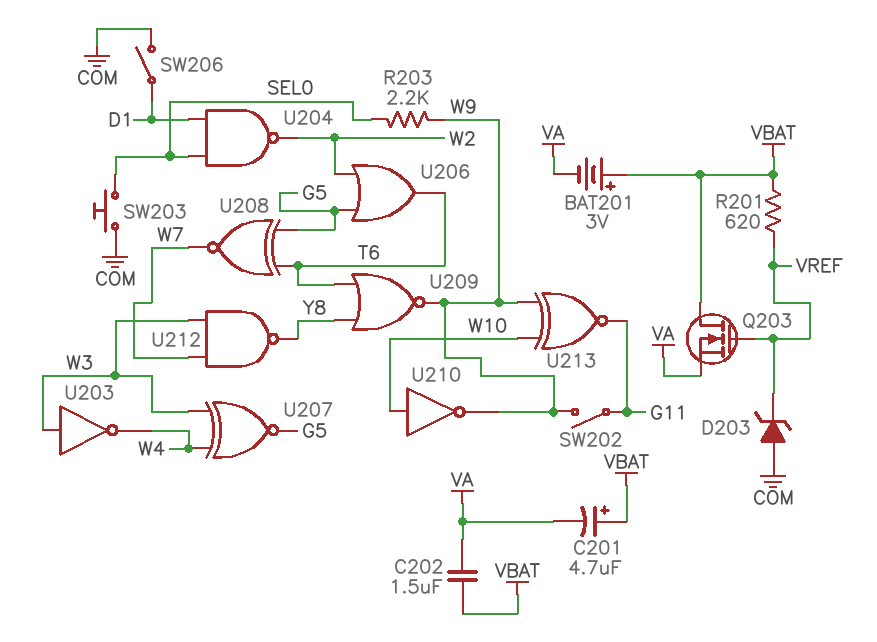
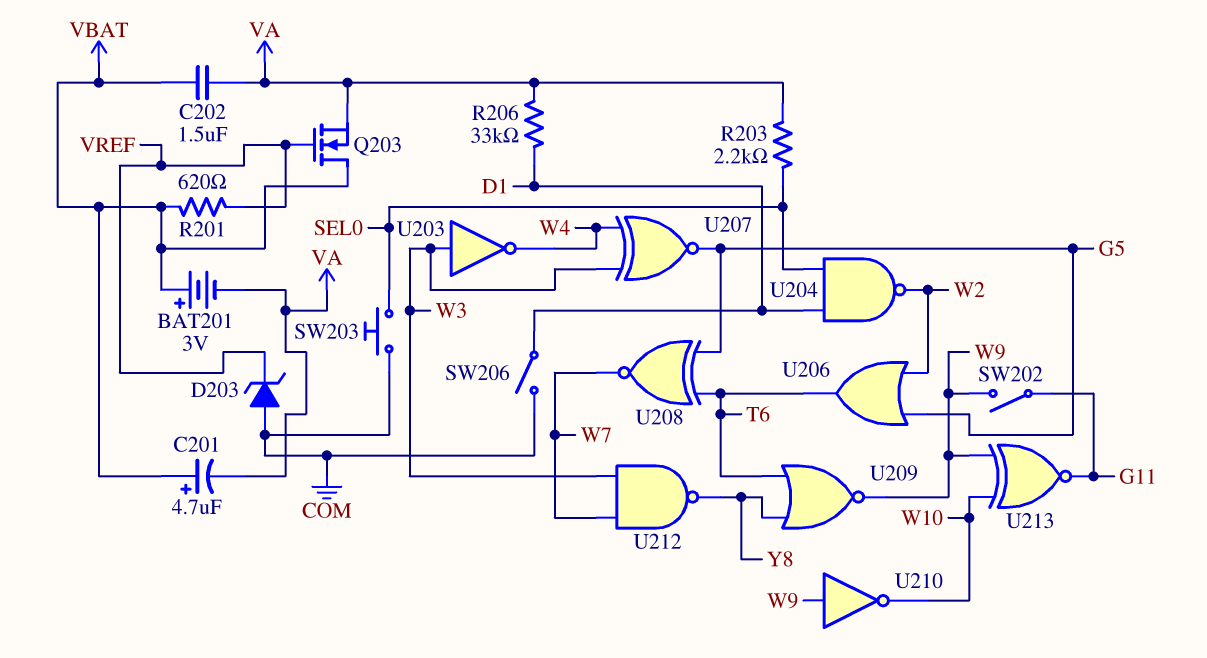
R203: 2.2k (SEL0, W9) -> 2.2k (SEL0, VA)
R206: none -> 33k (D1, VA)
U210: NOT (in W10, out W9) -> NOT (in W9, out W10)

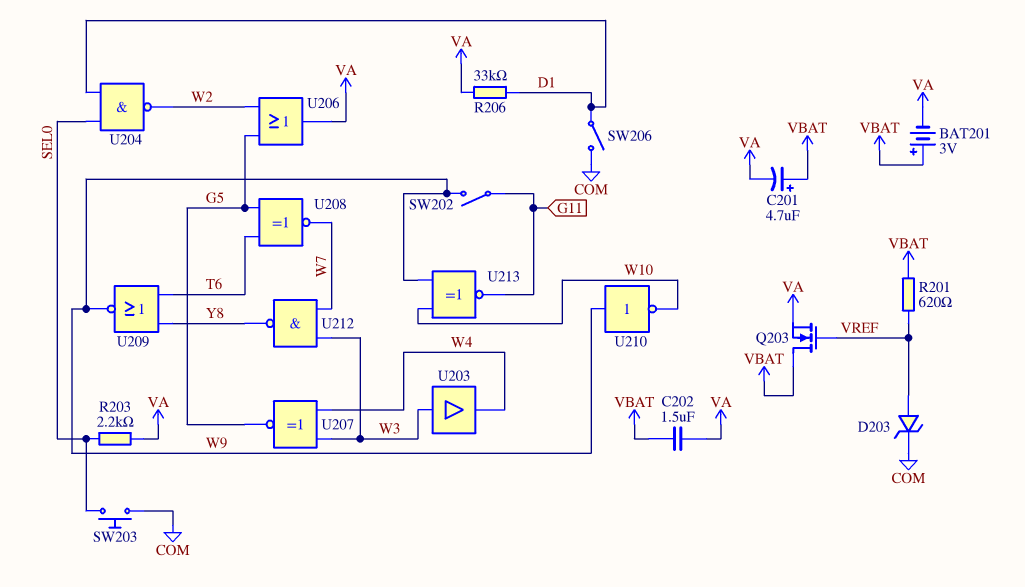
D203: zener (A COM, K VREF) -> zener (A VREF, K COM)
U203: NOT (in W3, out W4) -> buffer (in W3, out W4)
U206: OR (in G5, in W2, out T6) -> OR (in G5, in W2, out VA)

